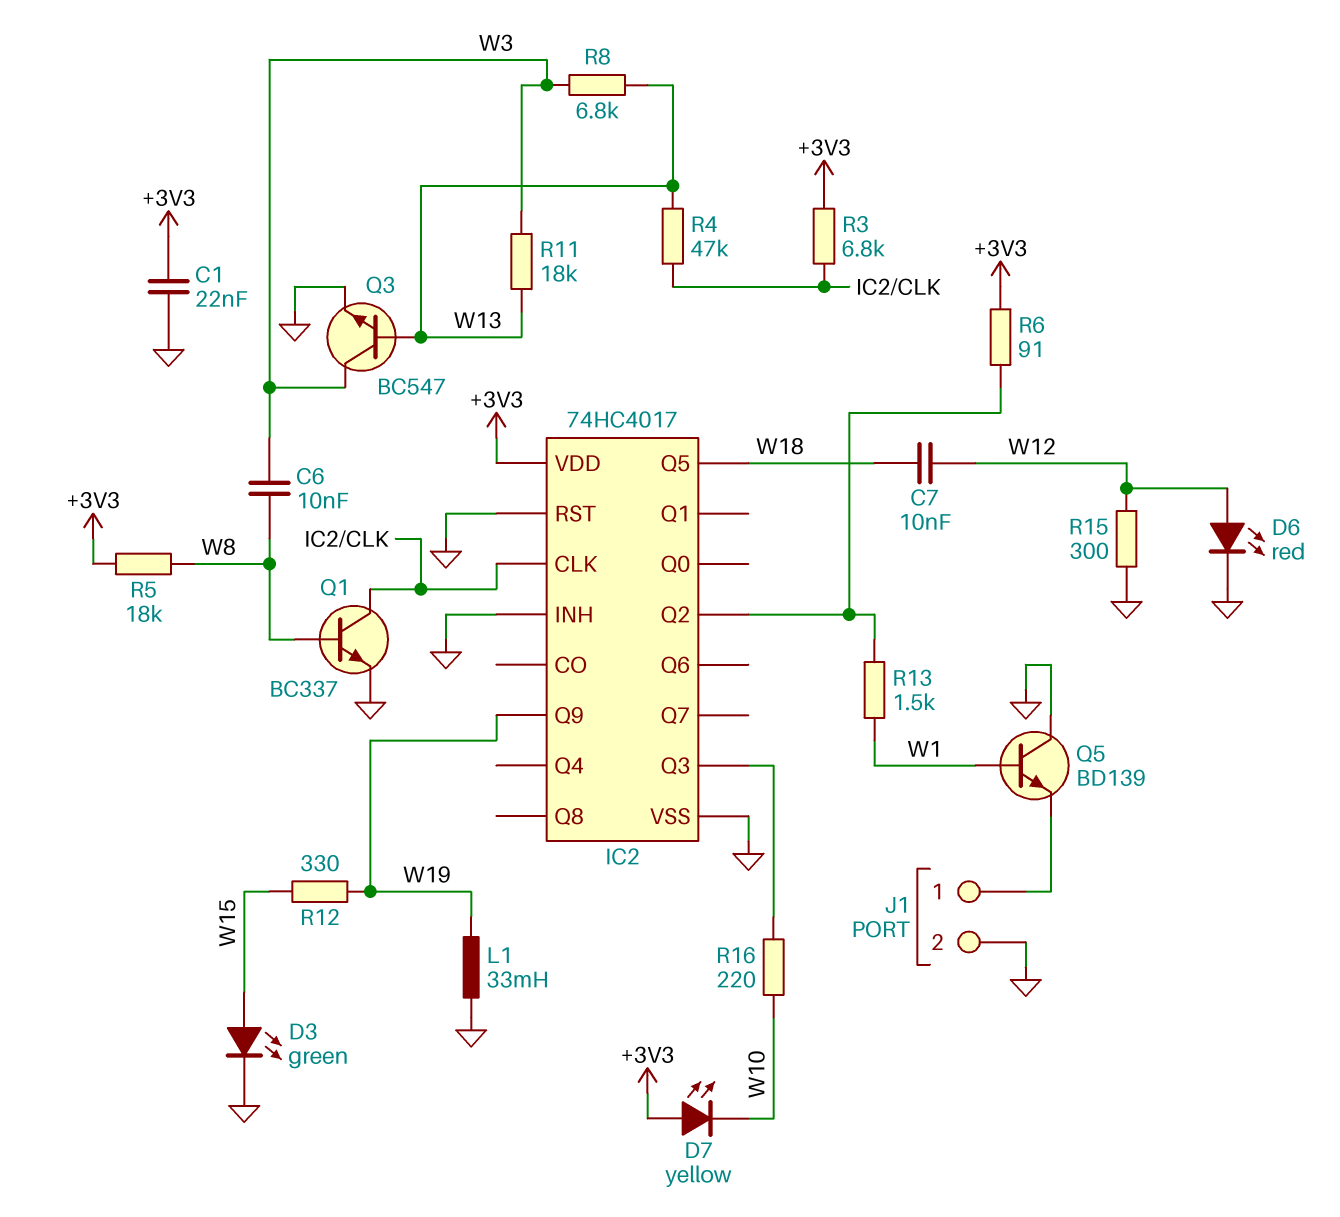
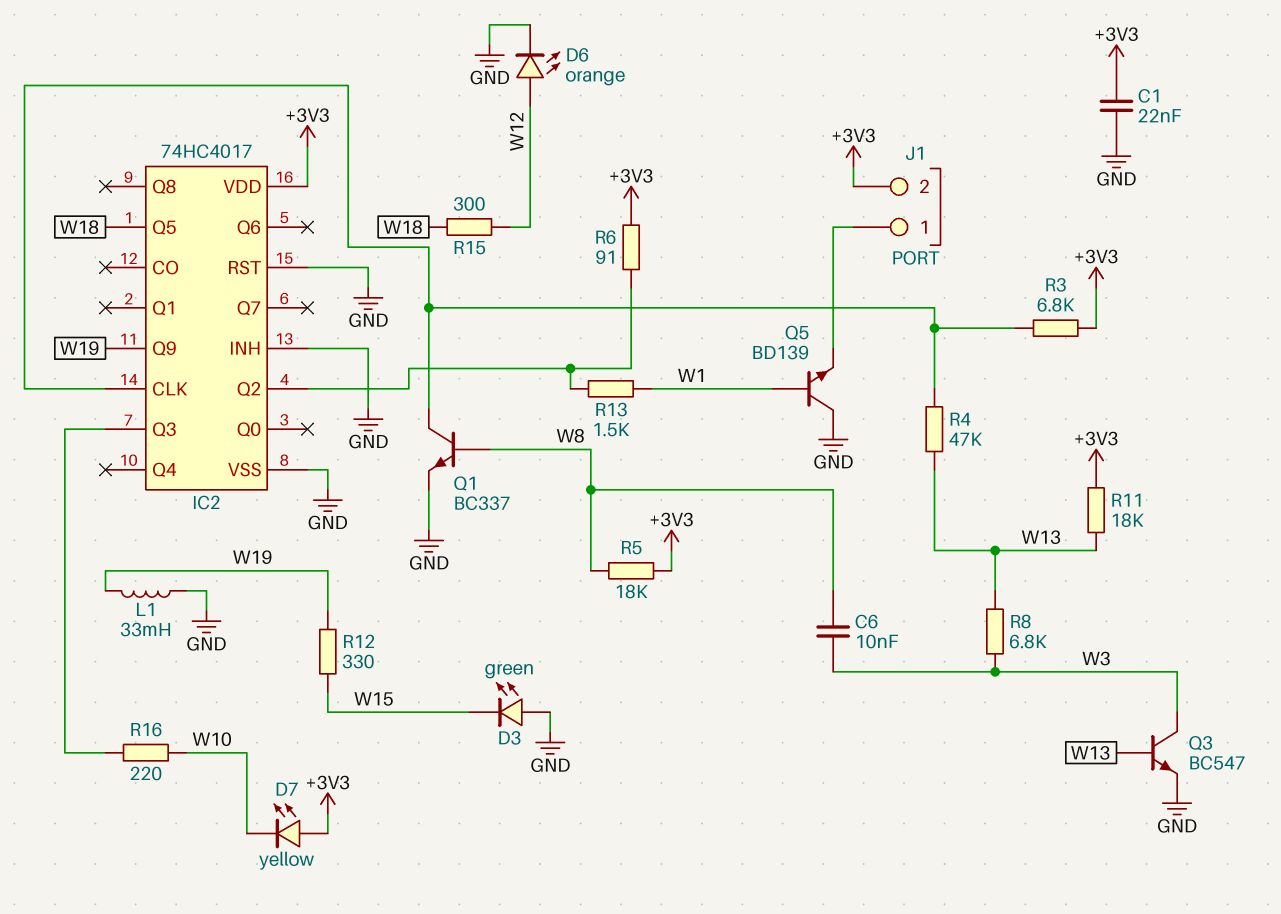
C7: 10nF (W12, W18) -> none
D3: LED green (A W15, K GND) -> LED green (A GND, K W15)
D6: LED red (A W12, K GND) -> LED orange (A W12, K GND)
J1 pin 2: GND -> +3V3
R11: 18k (W3, W13) -> 18k (+3V3, W13)
R15: 300 (GND, W12) -> 300 (W12, W18)

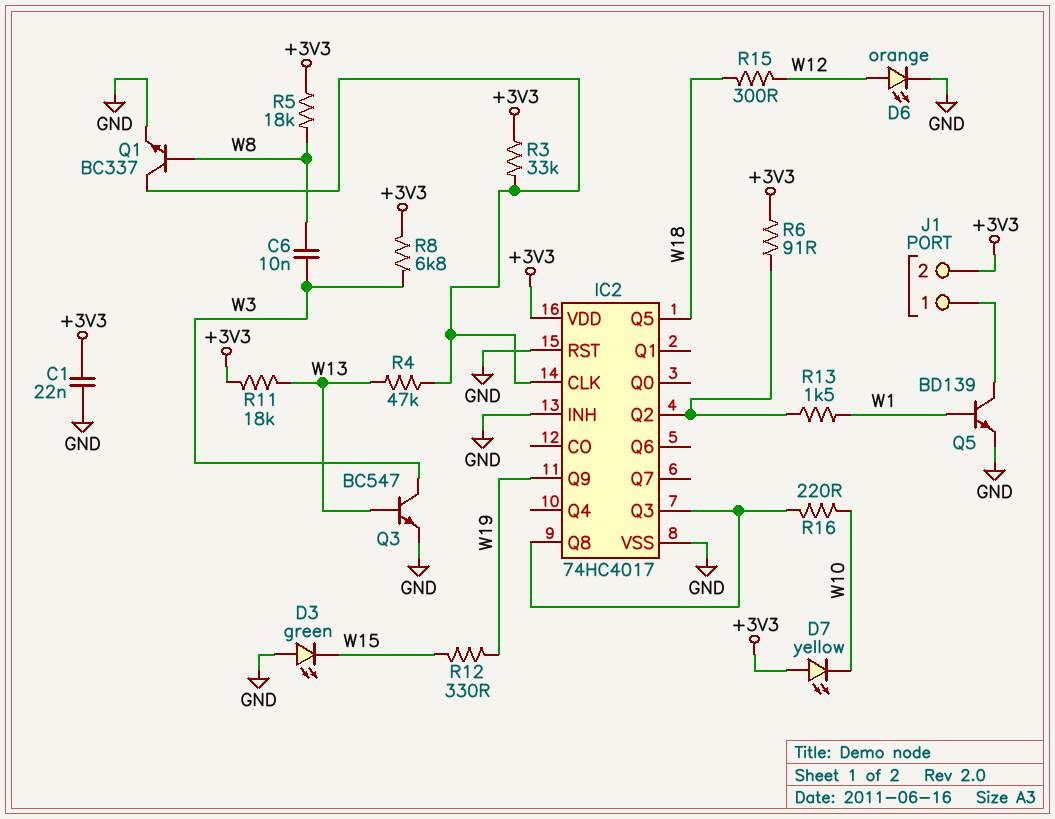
IC2 pin Q8: none -> IC2/Q3
L1: 33mH (GND, W19) -> none
Q5: NPN BD139 (B W1, C GND, E J1/1) -> NPN BD139 (B W1, C J1/1, E GND)
R3: 6.8k (+3V3, IC2/CLK) -> 33k (+3V3, IC2/CLK)
R8: 6.8k (W3, W13) -> 6.8k (+3V3, W3)

